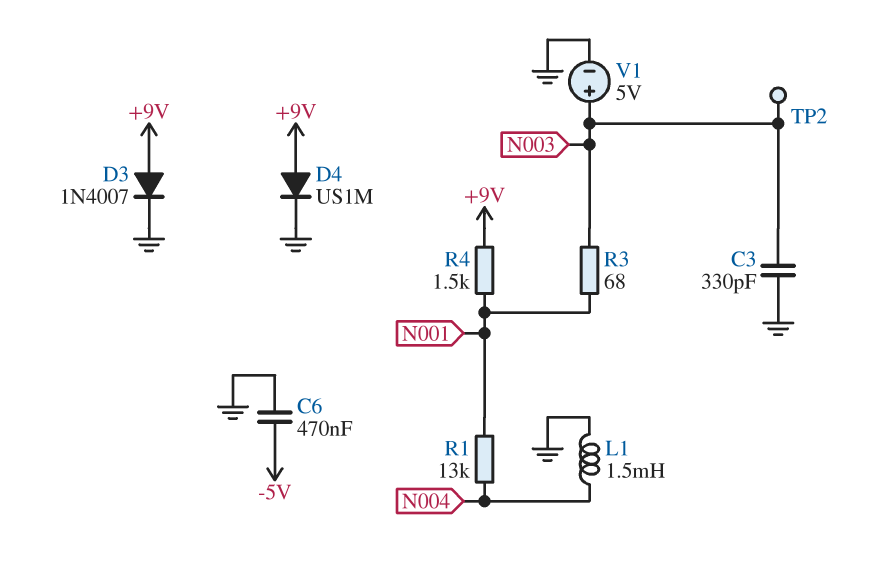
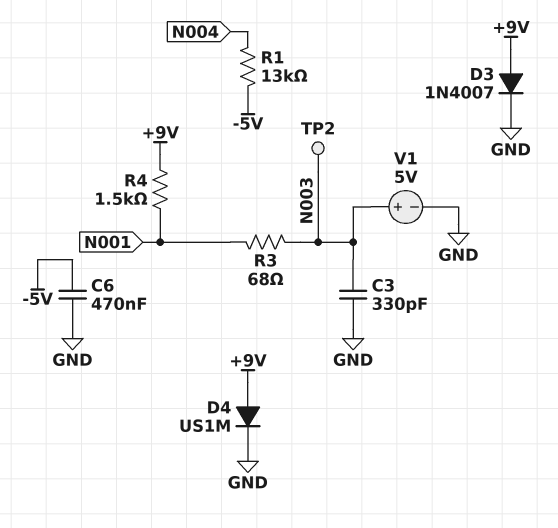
L1: 1.5mH (GND, N004) -> none
R1: 13k (N001, N004) -> 13k (-5V, N004)

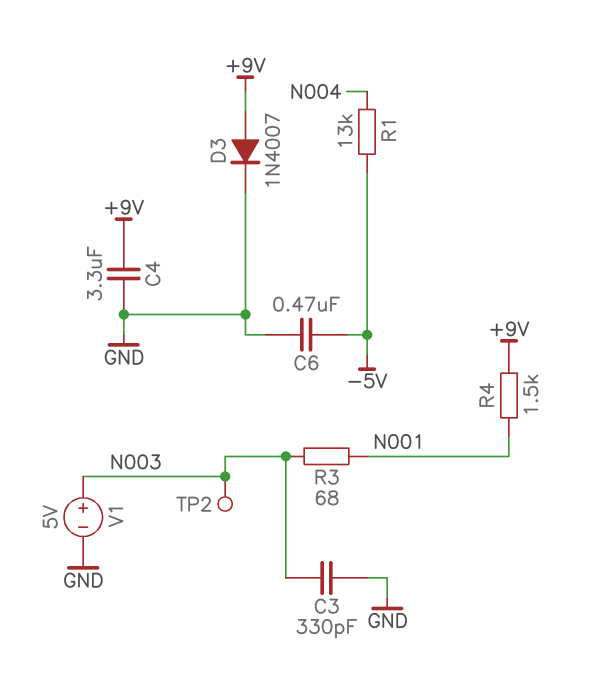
C4: none -> 3.3uF (+9V, GND)
D4: diode US1M (A +9V, K GND) -> none

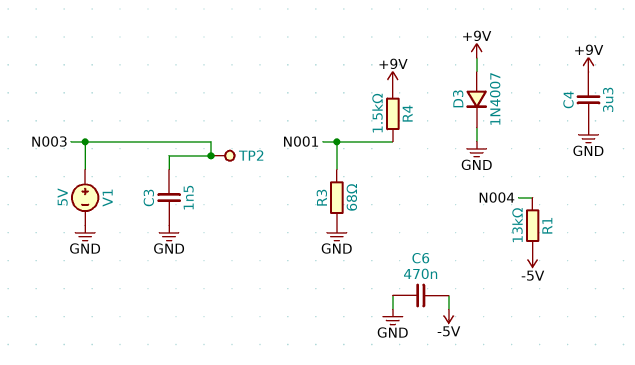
C3: 330pF (GND, N003) -> 1.5nF (GND, N003)
R3: 68 (N001, N003) -> 68 (GND, N001)

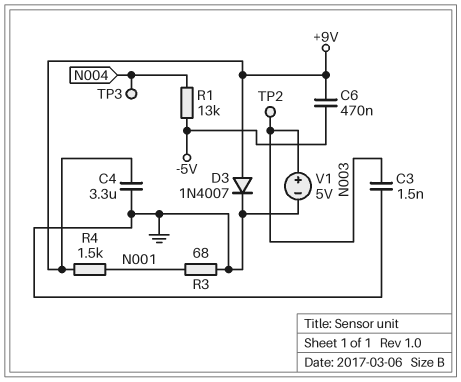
C6: 470nF (-5V, GND) -> 470nF (+9V, -5V)
TP3: none -> test point (N004)

